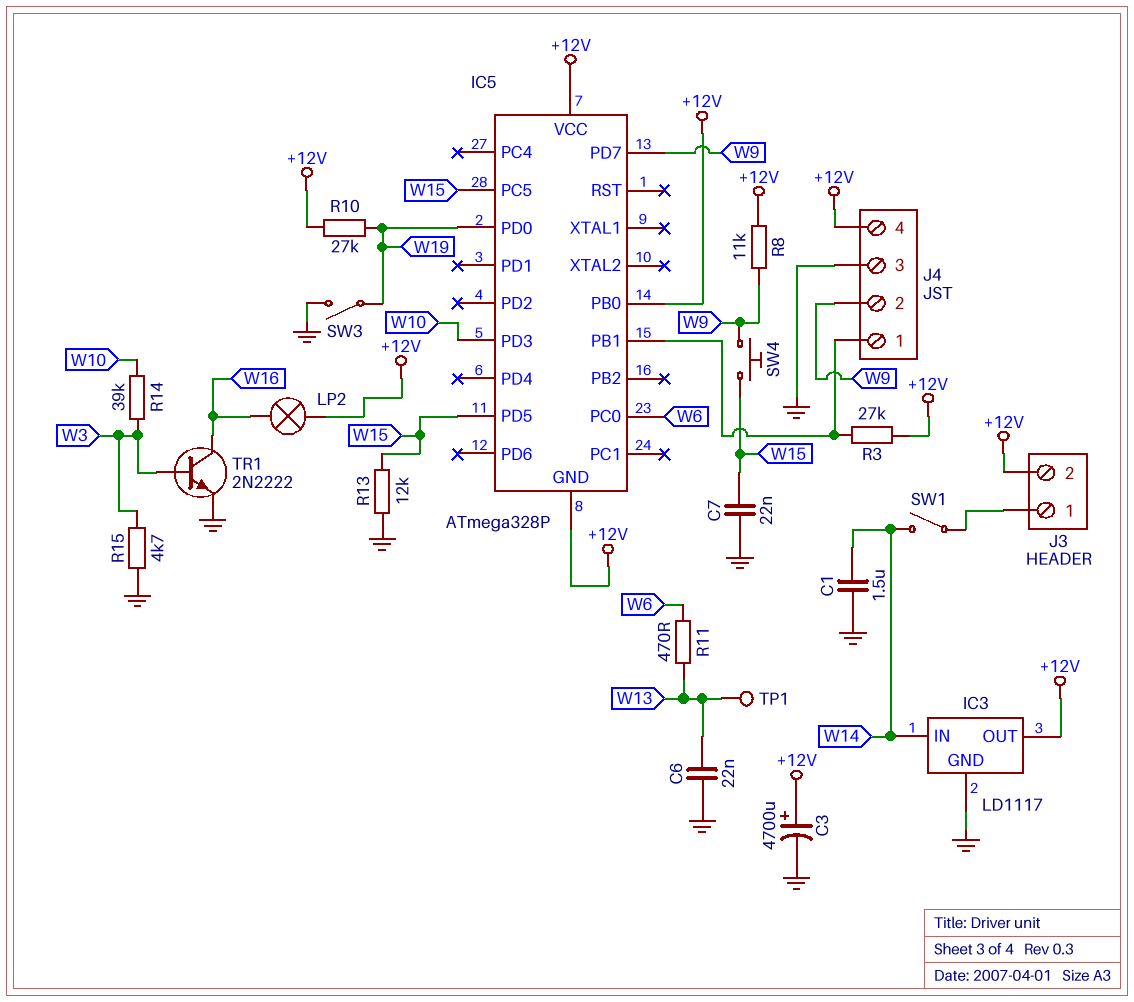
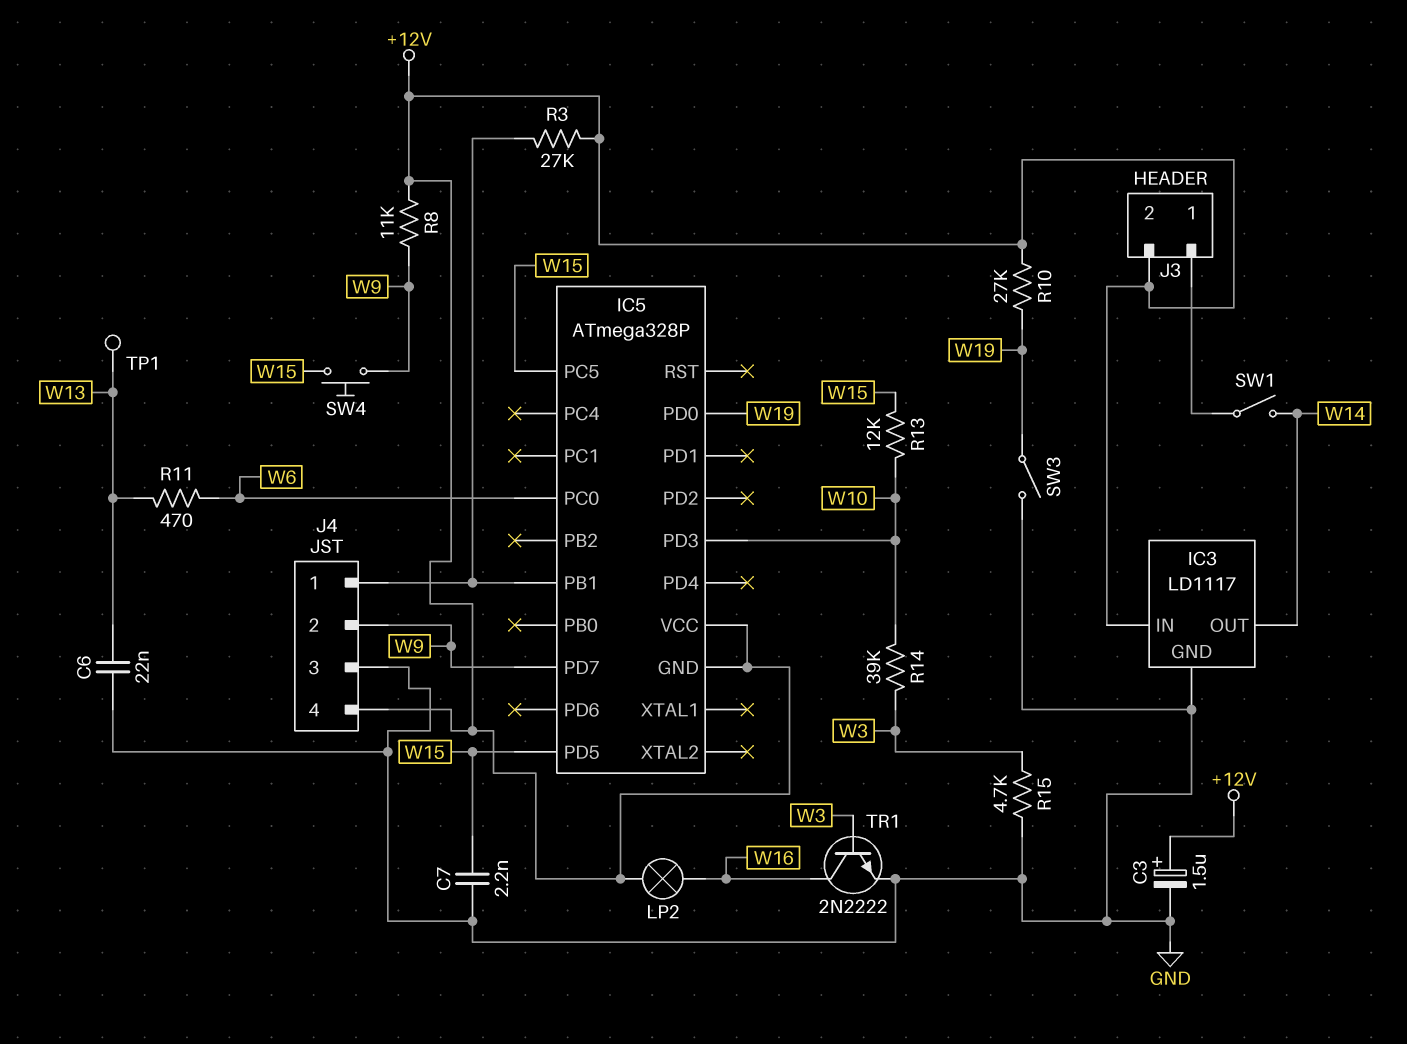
C1: 1.5uF (GND, W14) -> none
C3: 4700uF (plus +12V, minus GND) -> 1.5uF (plus +12V, minus GND)
C7: 22nF (GND, W15) -> 2.2nF (GND, W15)
IC3 pin IN: W14 -> +12V
IC3 pin OUT: +12V -> W14
IC5 pin PB0: +12V -> none
R13: 12k (GND, W15) -> 12k (W10, W15)

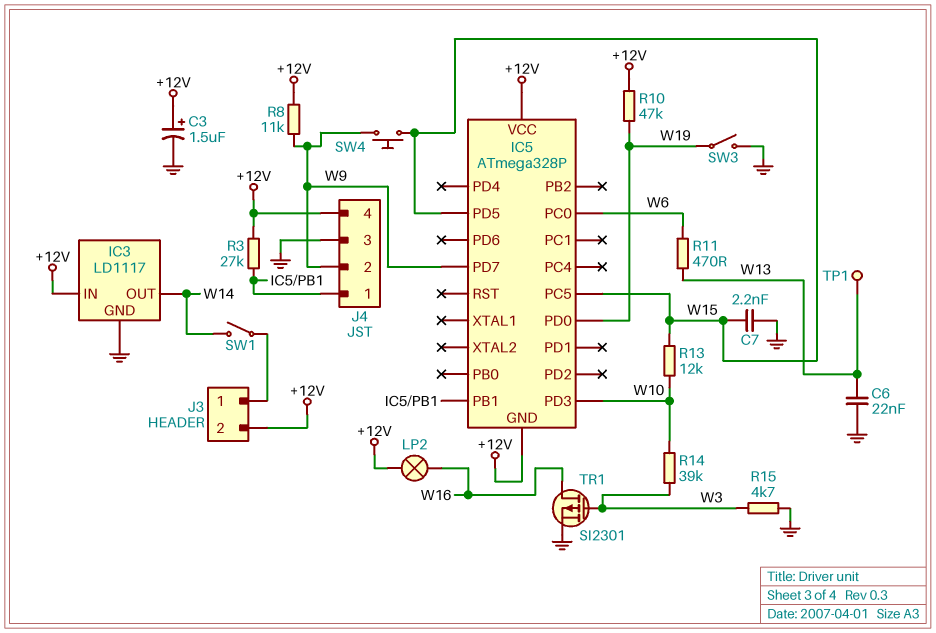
R10: 27k (+12V, W19) -> 47k (+12V, W19)
TR1: NPN 2N2222 (B W3, C W16, E GND) -> PMOS SI2301 (G W3, D W16, S GND)

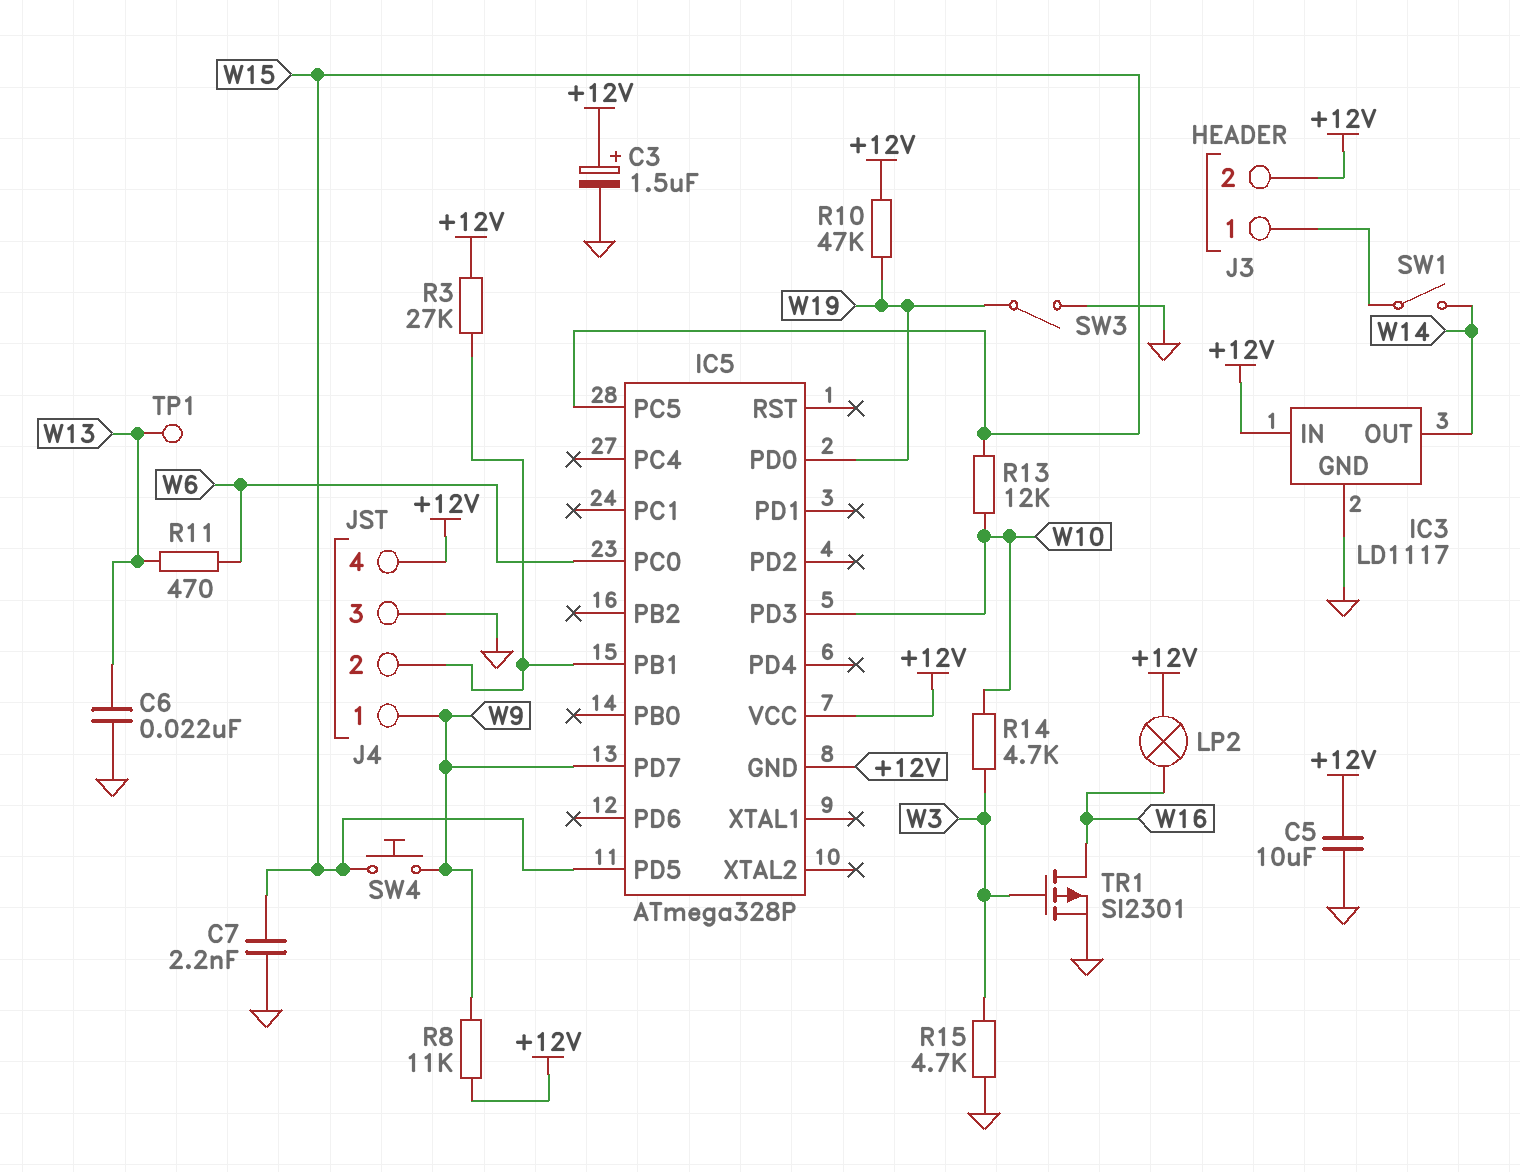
C5: none -> 10uF (+12V, GND)
J4 pin 1: IC5/PB1 -> W9
J4 pin 2: W9 -> IC5/PB1
R14: 39k (W3, W10) -> 4.7k (W3, W10)

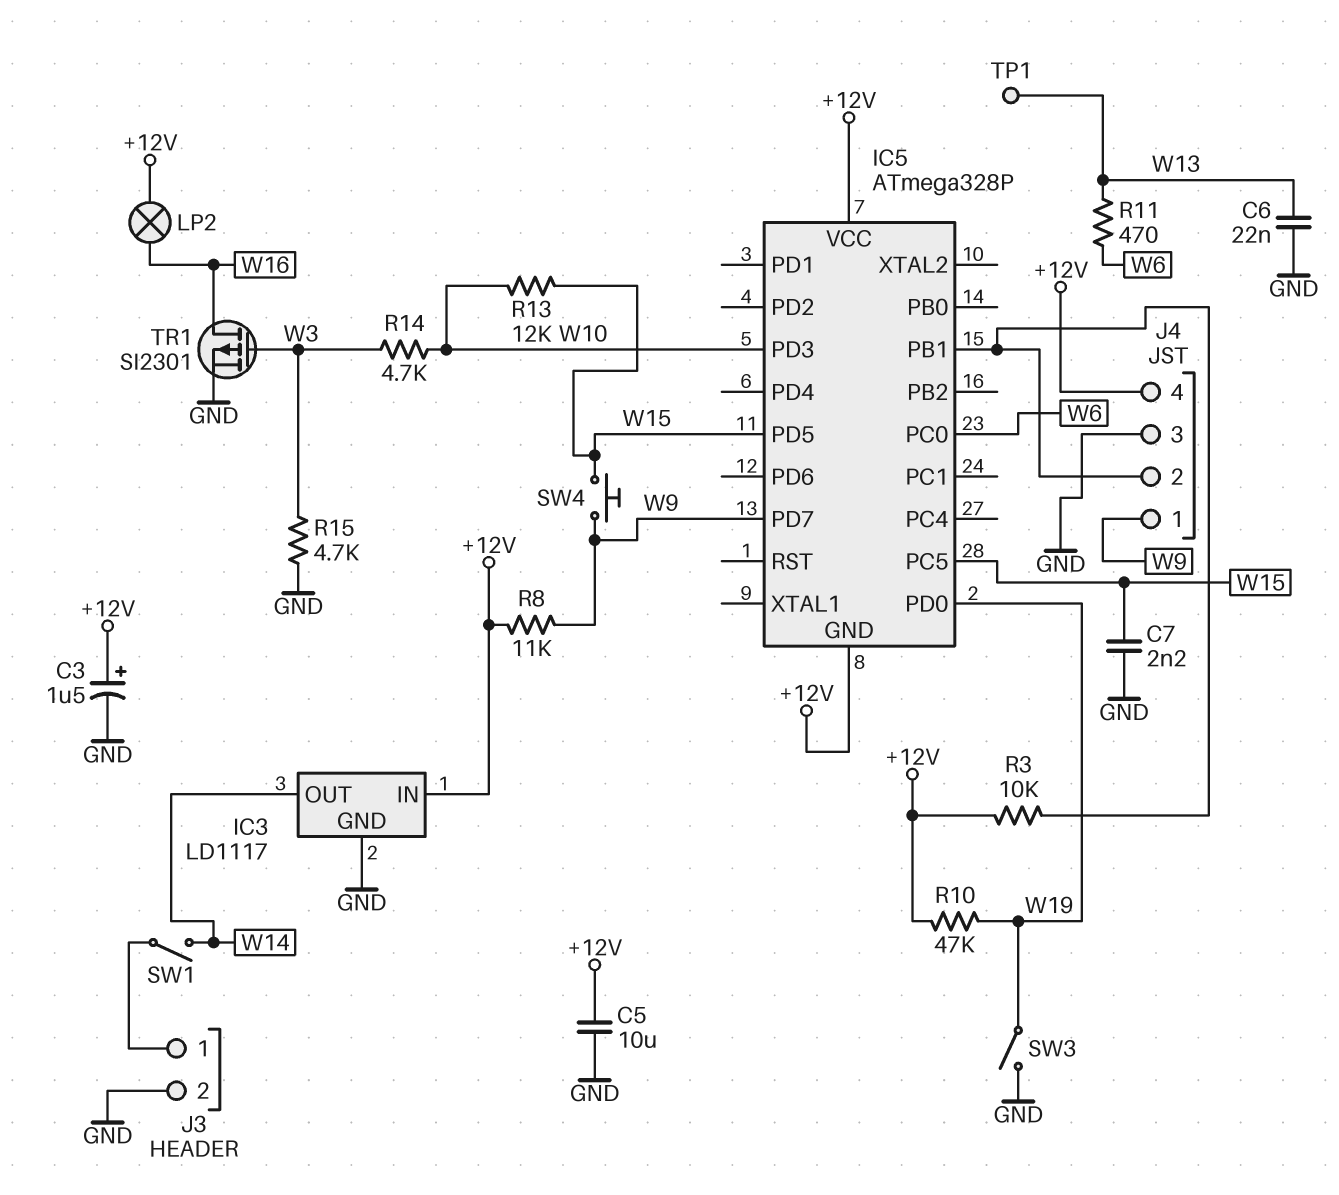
J3 pin 2: +12V -> GND
R3: 27k (+12V, IC5/PB1) -> 10k (+12V, IC5/PB1)

